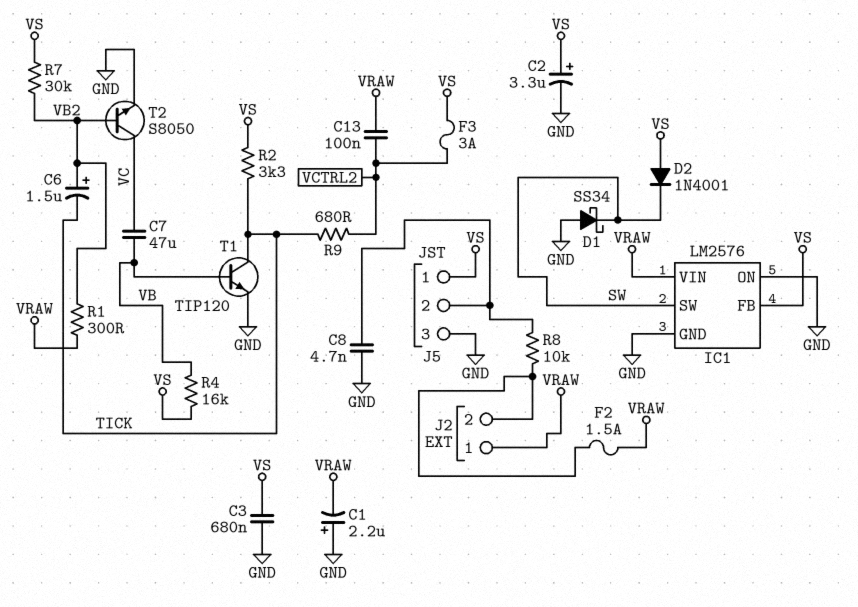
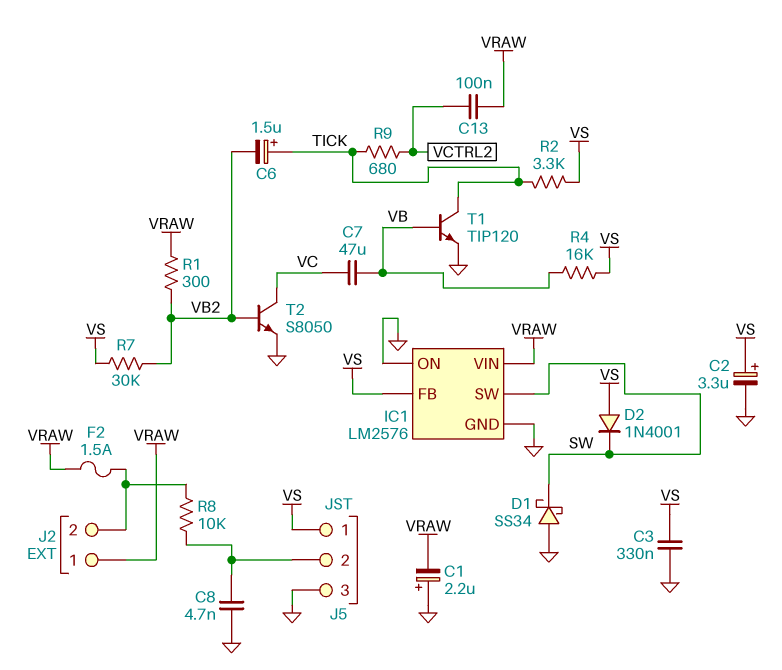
C3: 680nF (GND, VS) -> 330nF (GND, VS)
C6: 1.5uF (plus VB2, minus TICK) -> 1.5uF (plus TICK, minus VB2)
F3: 3A (VCTRL2, VS) -> none

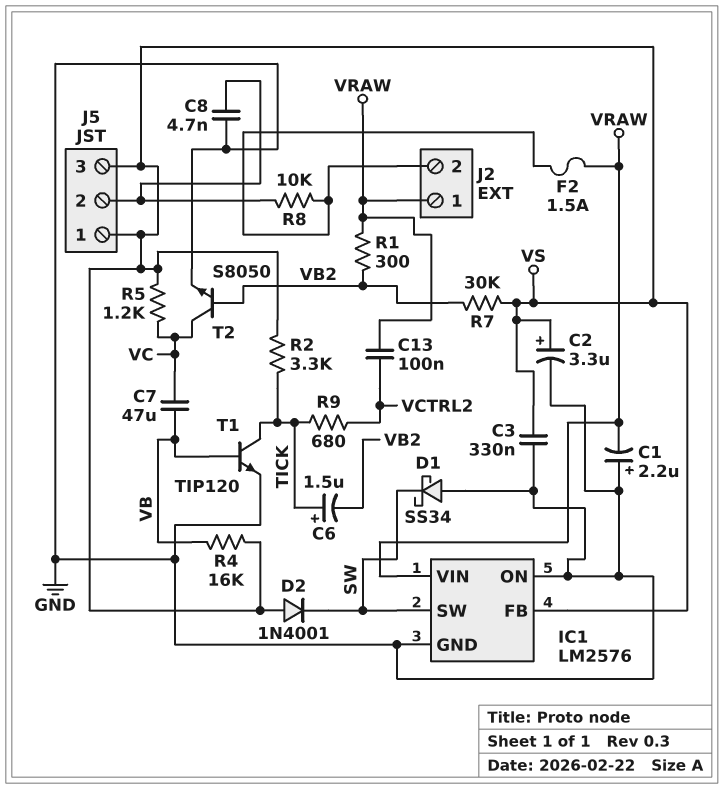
J5 pin 3: GND -> VS
R5: none -> 1.2k (VC, VS)

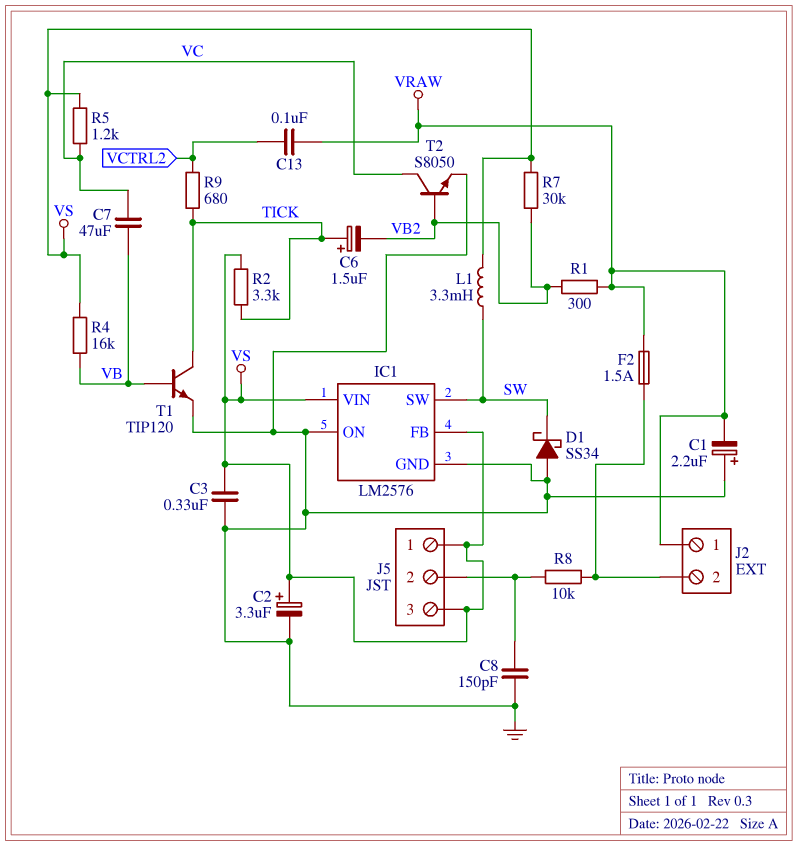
C8: 4.7nF (GND, J5/2) -> 150pF (GND, J5/2)
D2: diode 1N4001 (A VS, K SW) -> none
IC1 pin VIN: VRAW -> VS
L1: none -> 3.3mH (SW, VS)

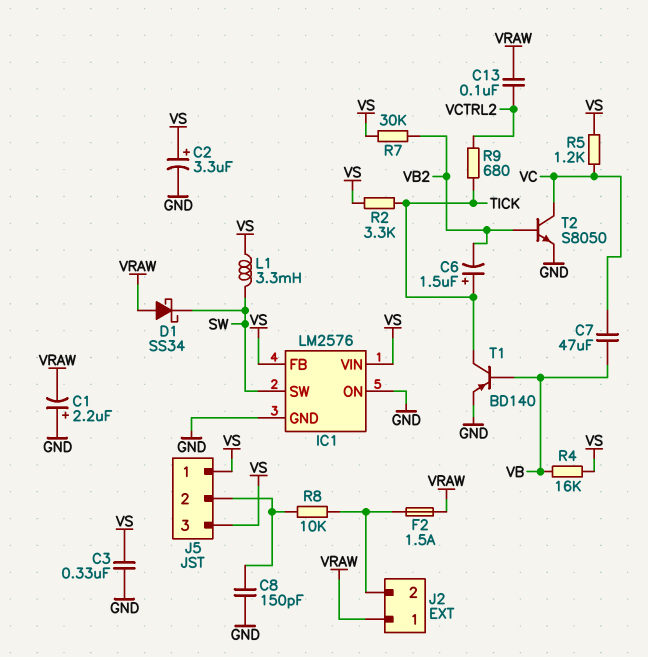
D1: schottky SS34 (A GND, K SW) -> schottky SS34 (A VRAW, K SW)
R1: 300 (VB2, VRAW) -> none
T1: NPN TIP120 (B VB, C TICK, E GND) -> PNP BD140 (B VB, C TICK, E GND)

